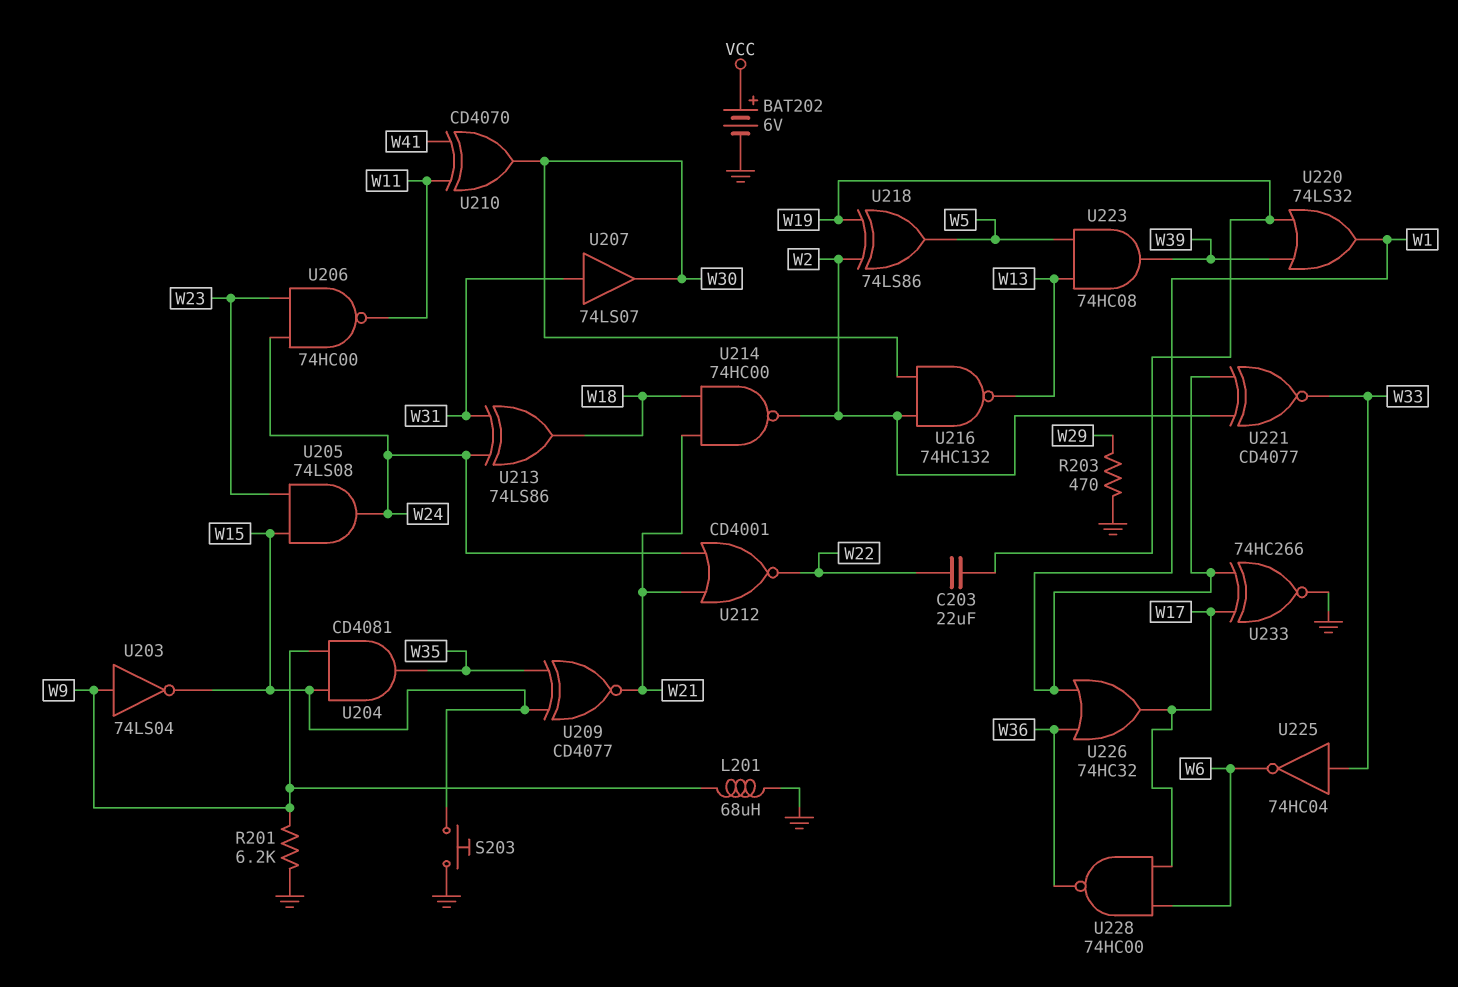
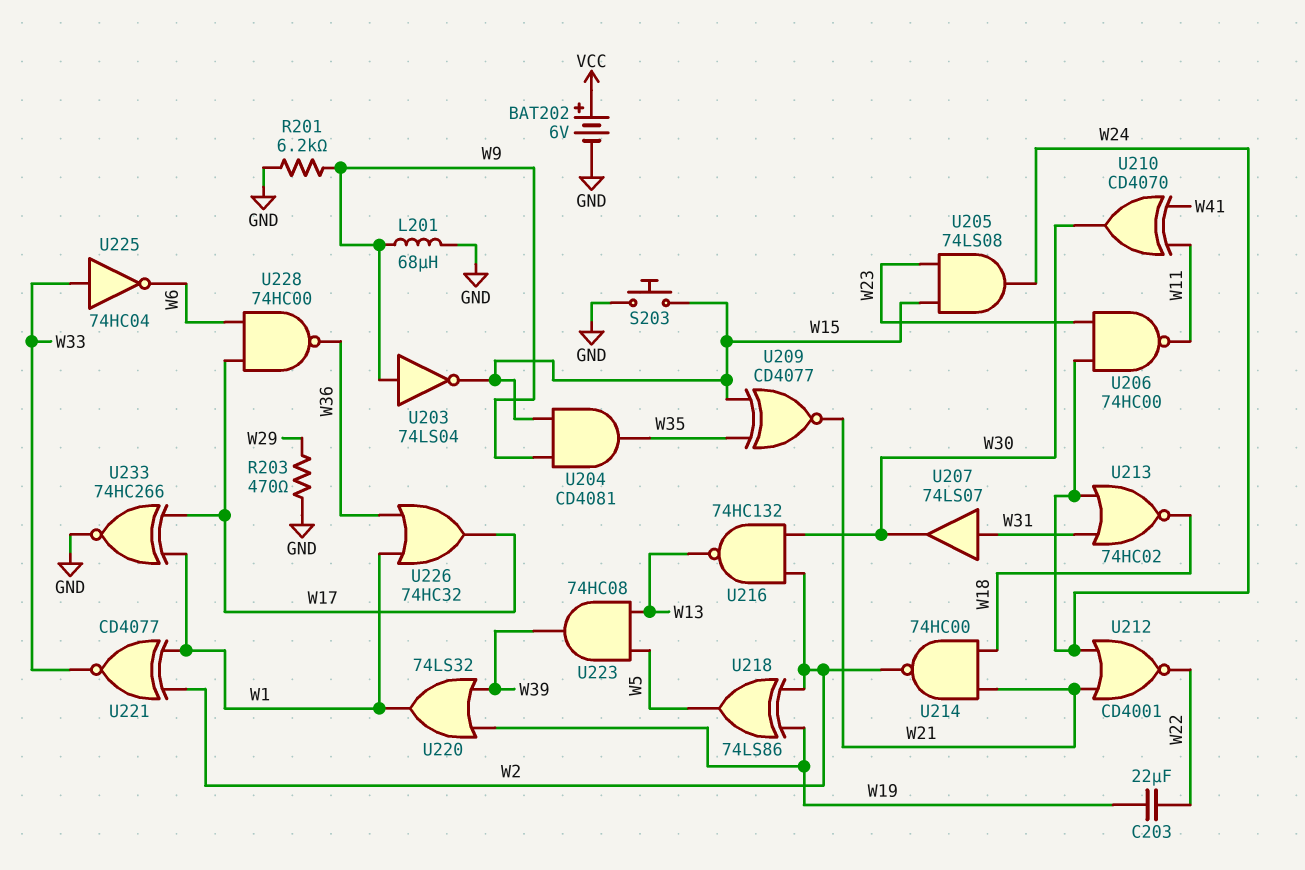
U213: XOR 74LS86 (in W24, in W31, out W18) -> NOR 74HC02 (in W24, in W31, out W18)

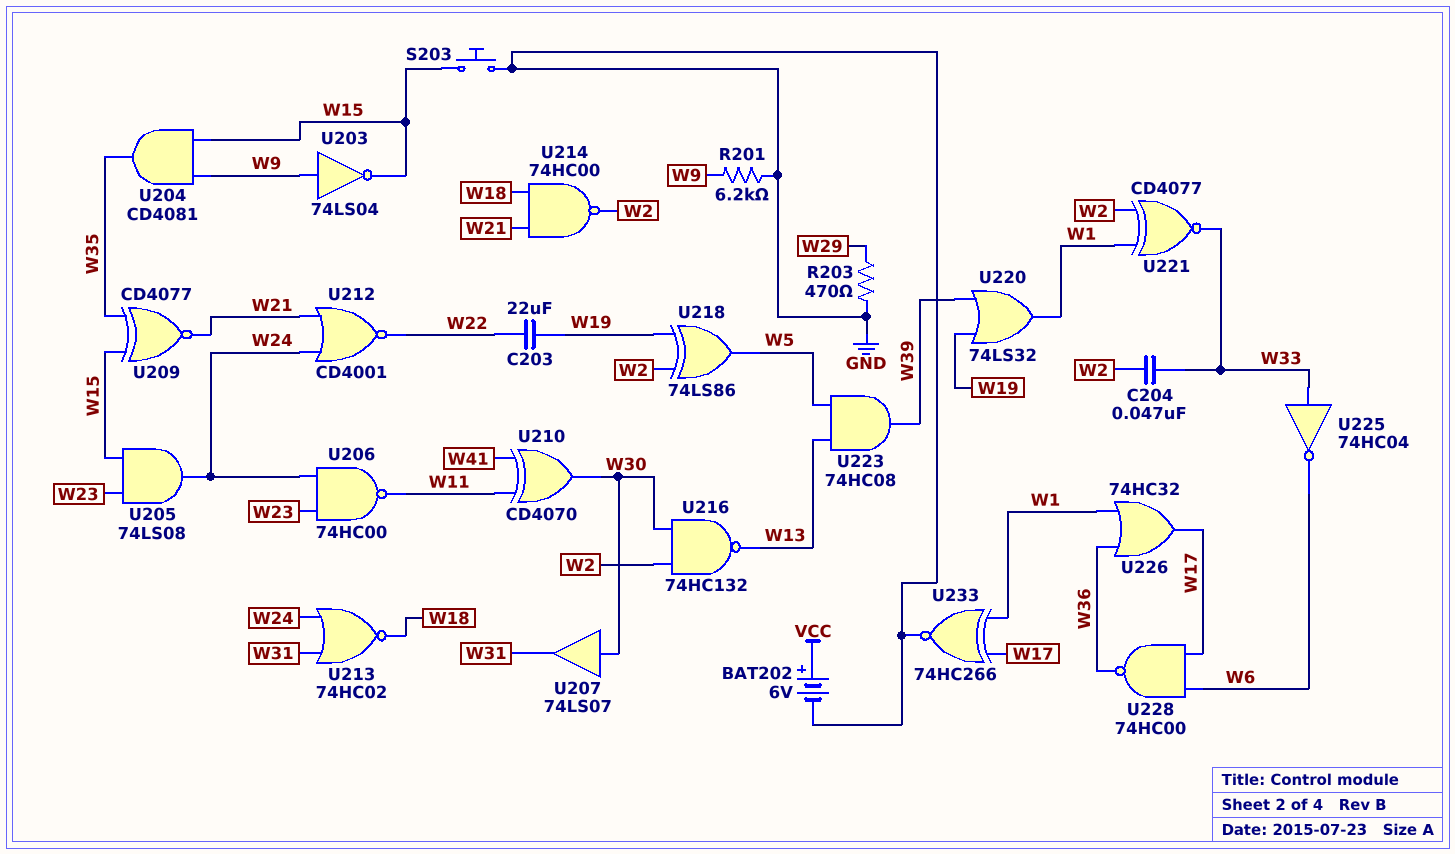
C204: none -> 47nF (W2, W33)
L201: 68uH (GND, W9) -> none
U207: buffer 74LS07 (in W31, out W30) -> buffer 74LS07 (in W30, out W31)

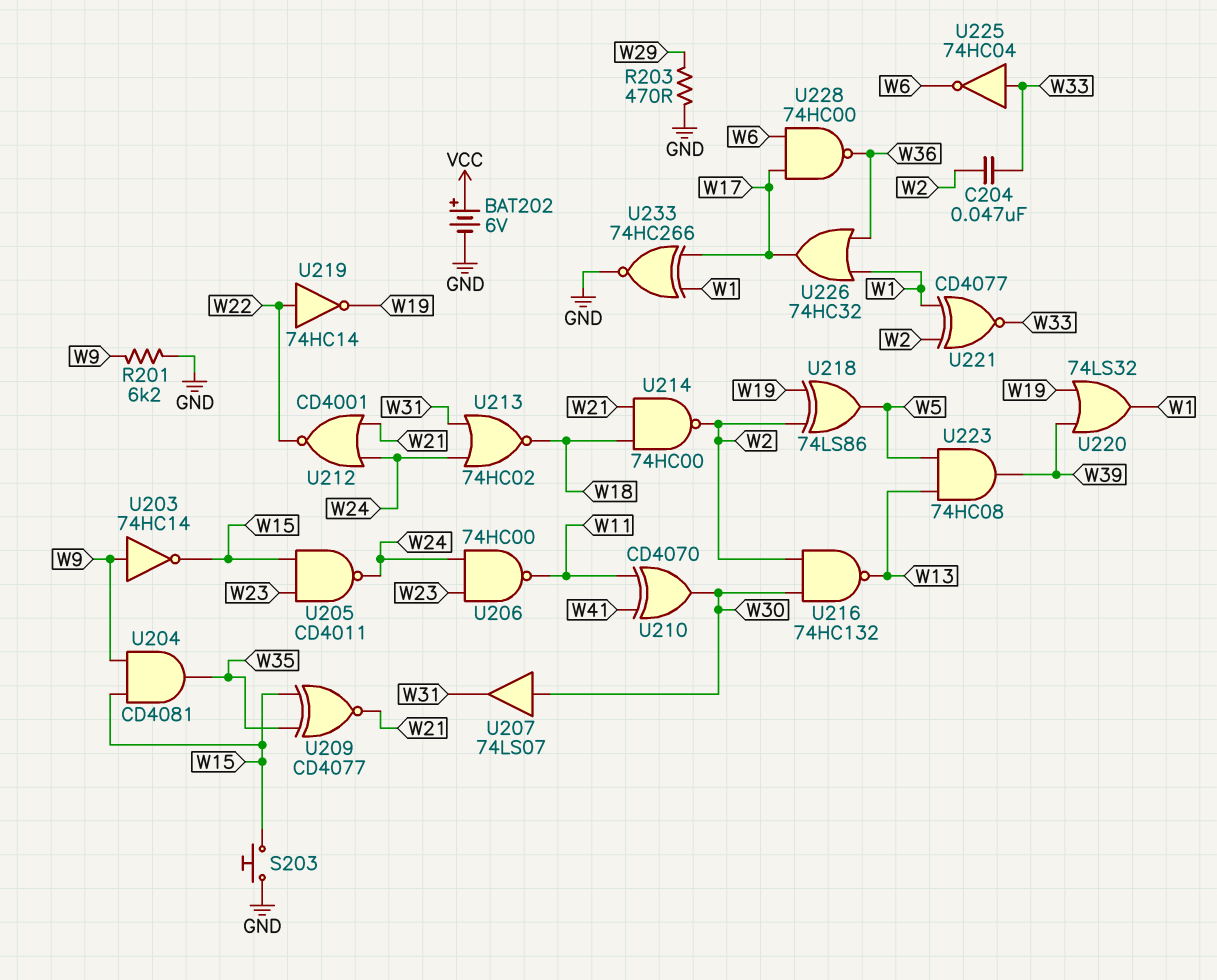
C203: 22uF (W19, W22) -> none
U203: NOT 74LS04 (in W9, out W15) -> NOT 74HC14 (in W9, out W15)
U205: AND 74LS08 (in W15, in W23, out W24) -> NAND CD4011 (in W15, in W23, out W24)
U219: none -> NOT 74HC14 (in W22, out W19)

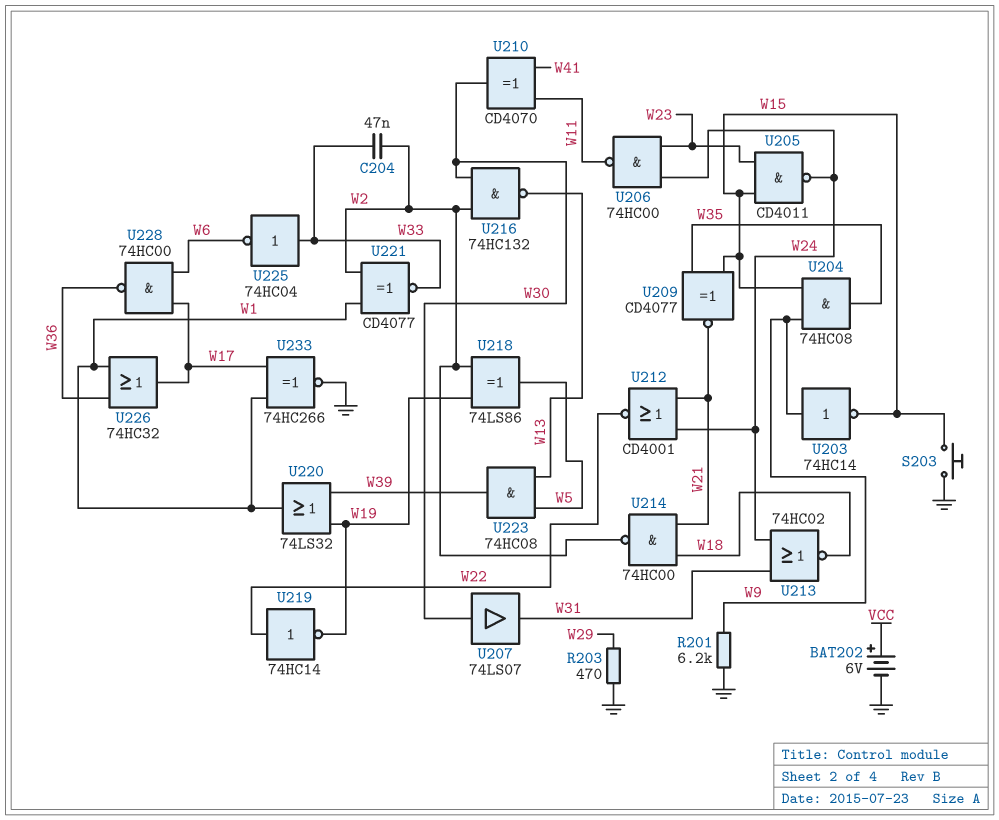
U204: AND CD4081 (in W9, in W15, out W35) -> AND 74HC08 (in W9, in W15, out W35)

